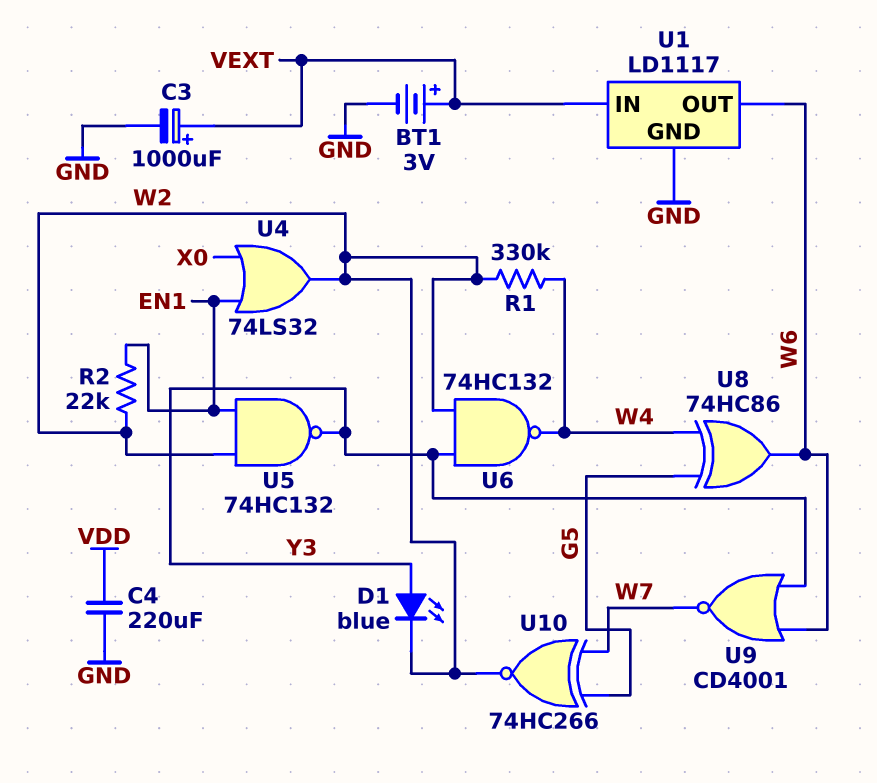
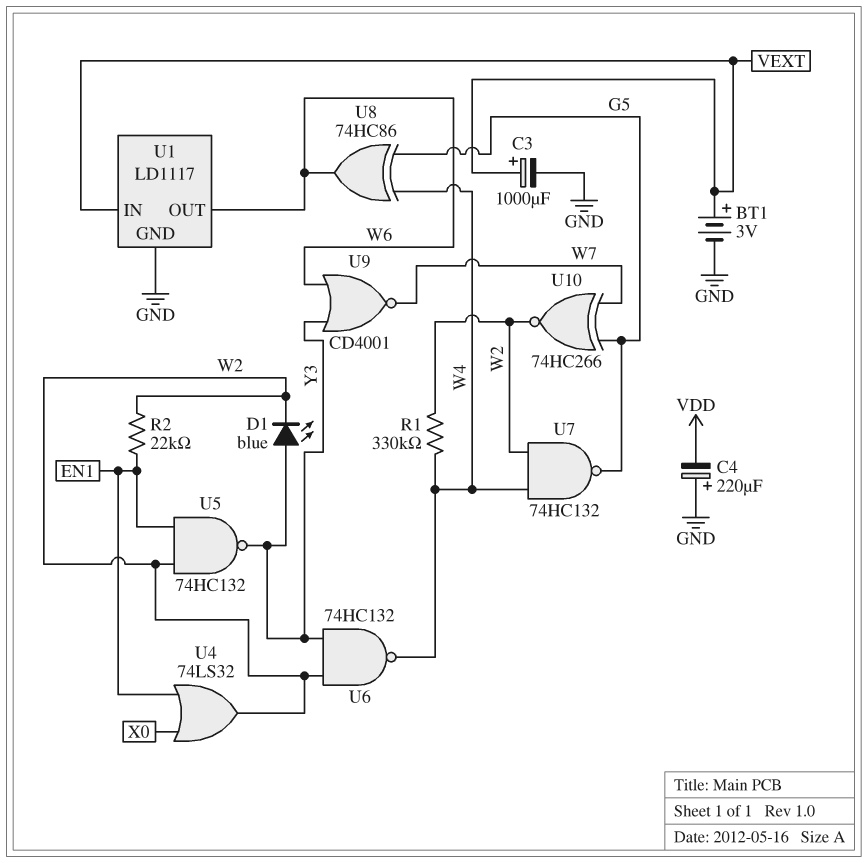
C4: 220uF (GND, VDD) -> 220uF (plus GND, minus VDD)
U7: none -> NAND 74HC132 (in W2, in W4, out G5)

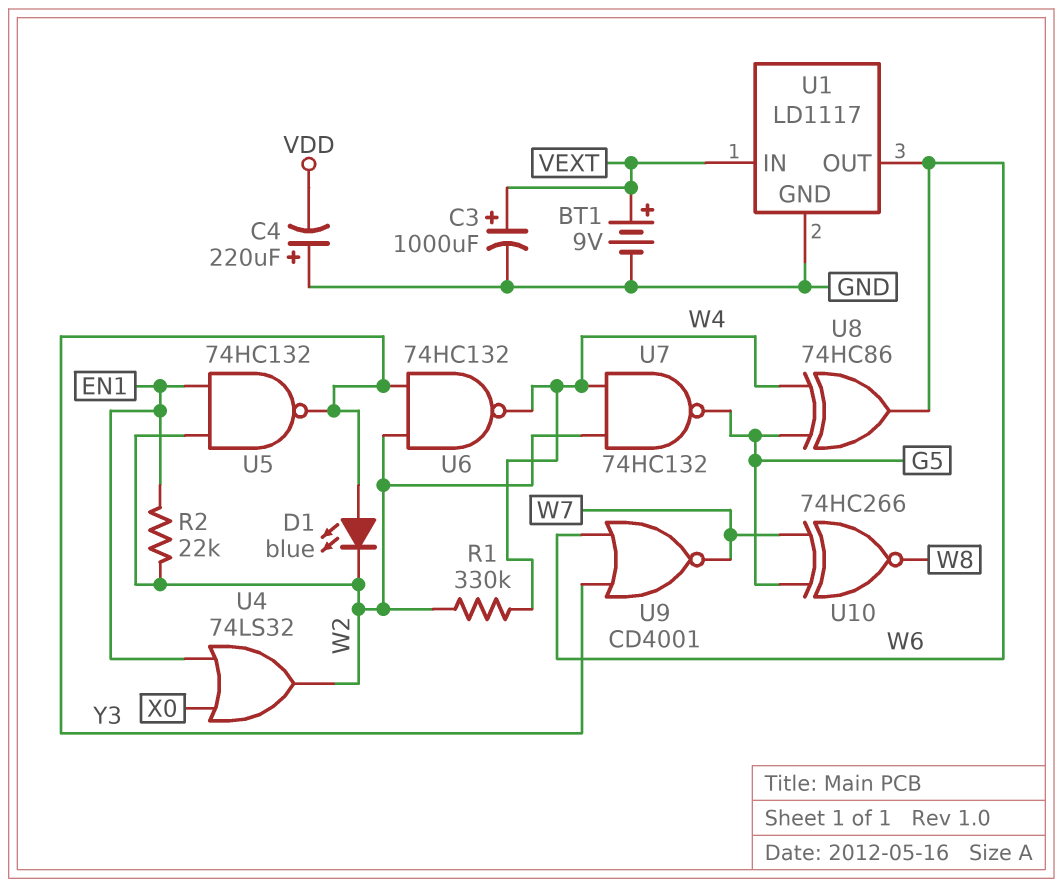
BT1: 3V (plus VEXT, minus GND) -> 9V (plus VEXT, minus GND)
U10: XNOR 74HC266 (in G5, in W7, out W2) -> XNOR 74HC266 (in G5, in W7, out W8)

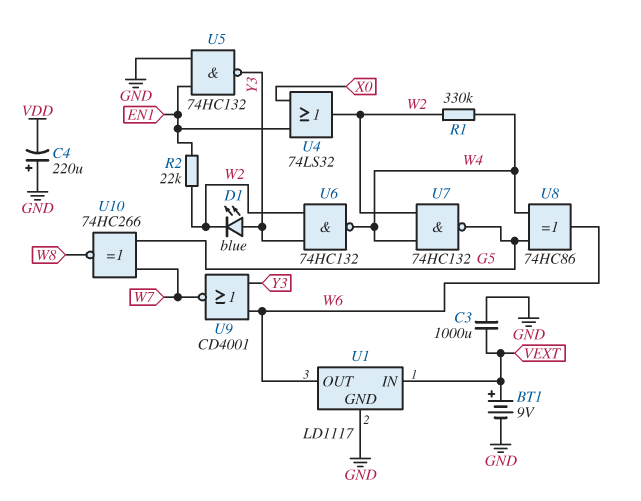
C3: 1000uF (plus VEXT, minus GND) -> 1000uF (GND, VEXT)
U5: NAND 74HC132 (in EN1, in W2, out Y3) -> NAND 74HC132 (in EN1, in GND, out Y3)

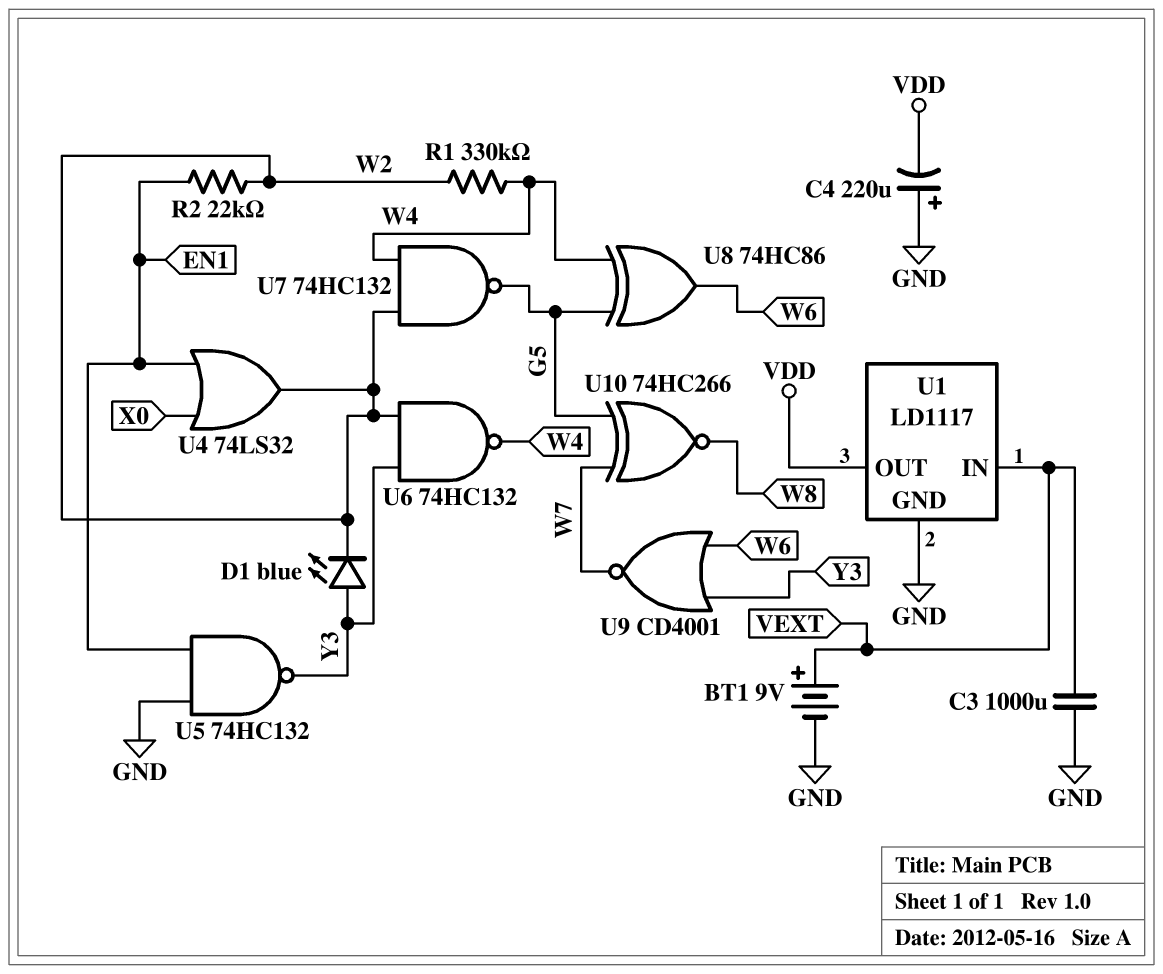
U1 pin OUT: W6 -> VDD

